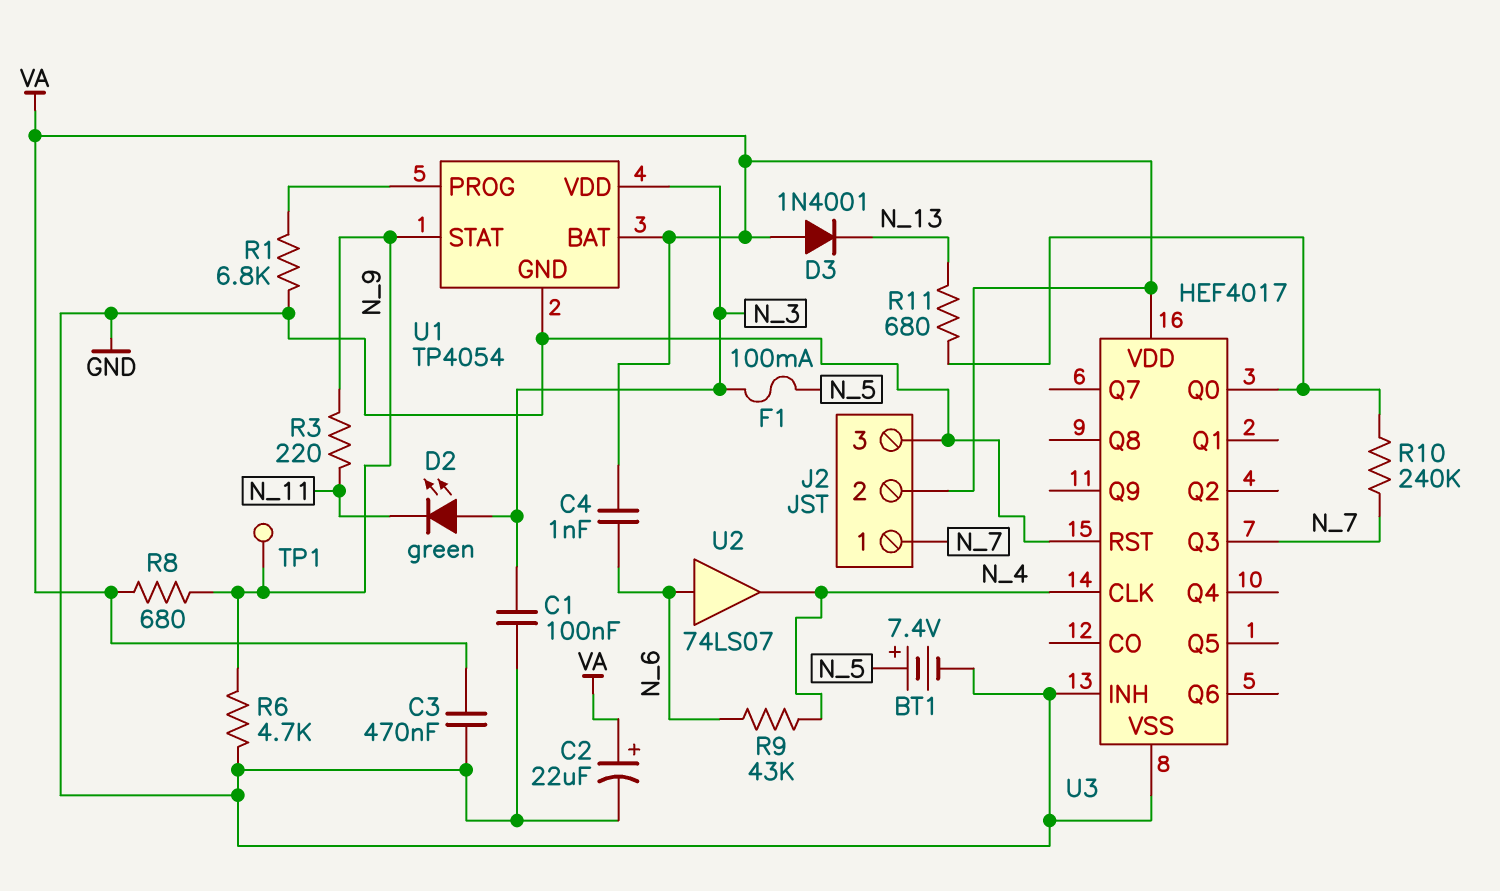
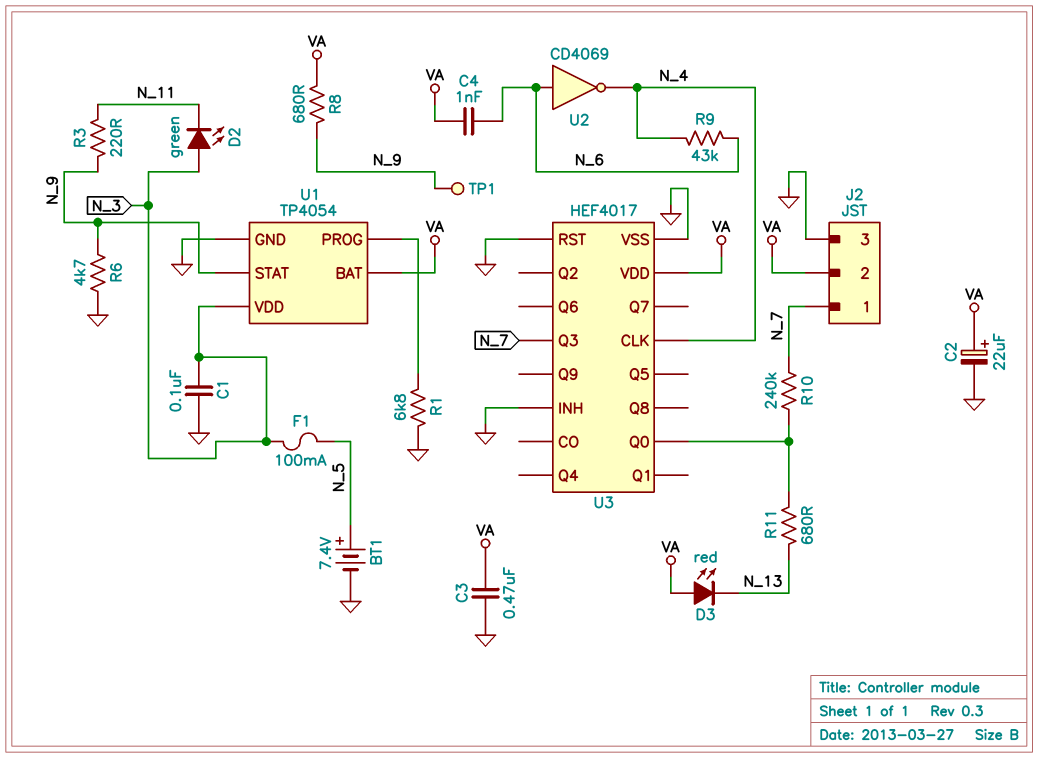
D3: diode 1N4001 (A VA, K N_13) -> LED red (A VA, K N_13)
U2: buffer 74LS07 (in N_6, out N_4) -> NOT CD4069 (in N_6, out N_4)

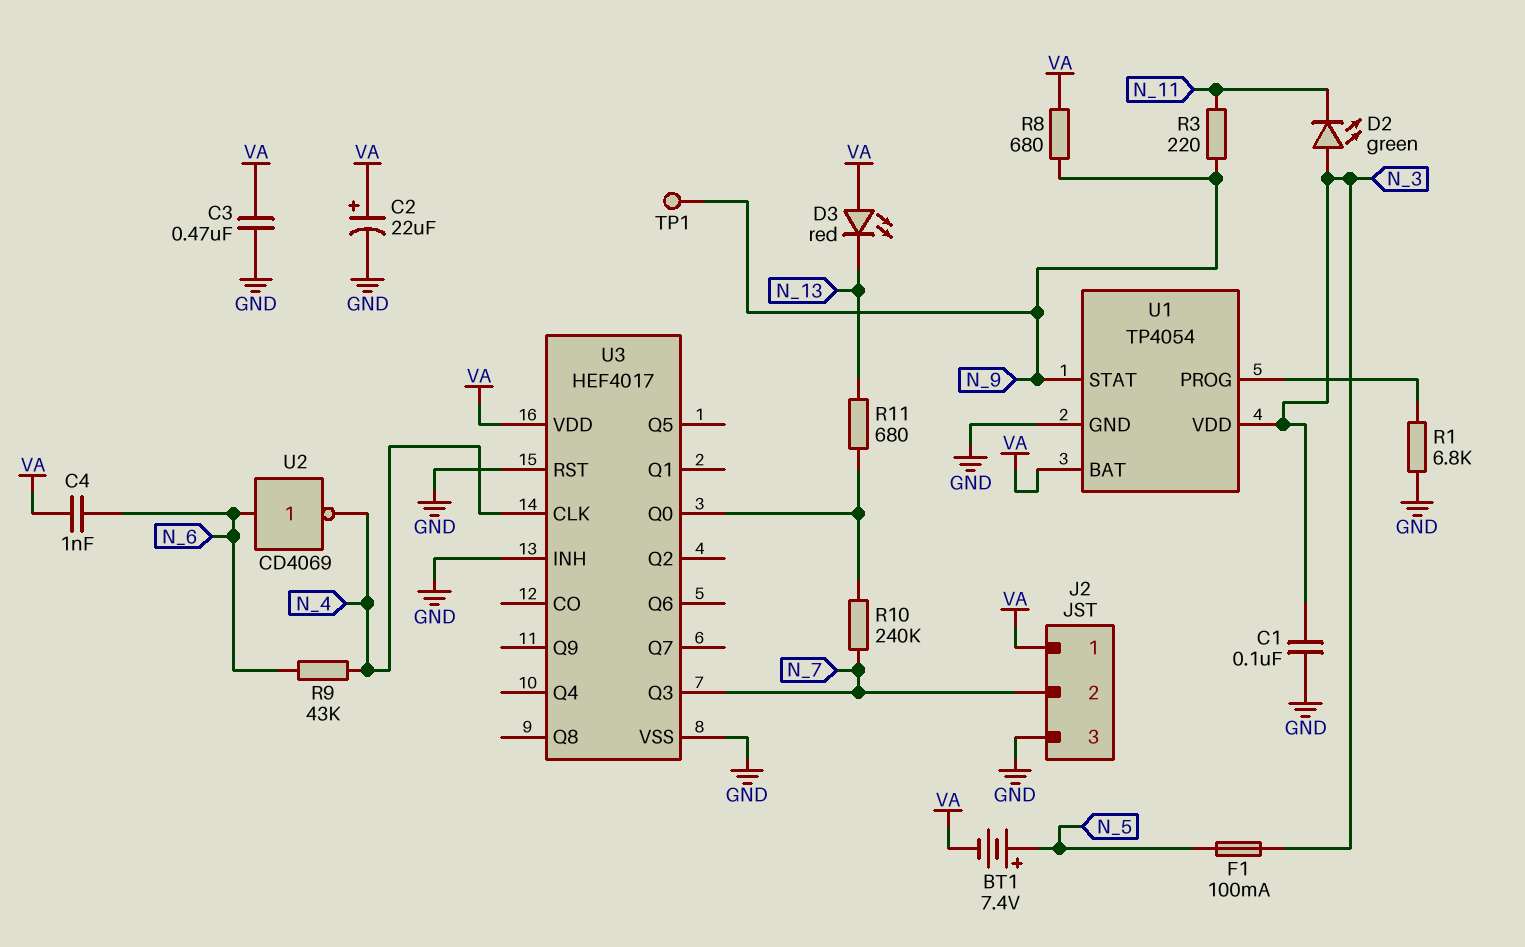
BT1: 7.4V (plus N_5, minus GND) -> 7.4V (plus N_5, minus VA)
J2 pin 1: N_7 -> VA
J2 pin 2: VA -> N_7
R6: 4.7k (GND, N_9) -> none

